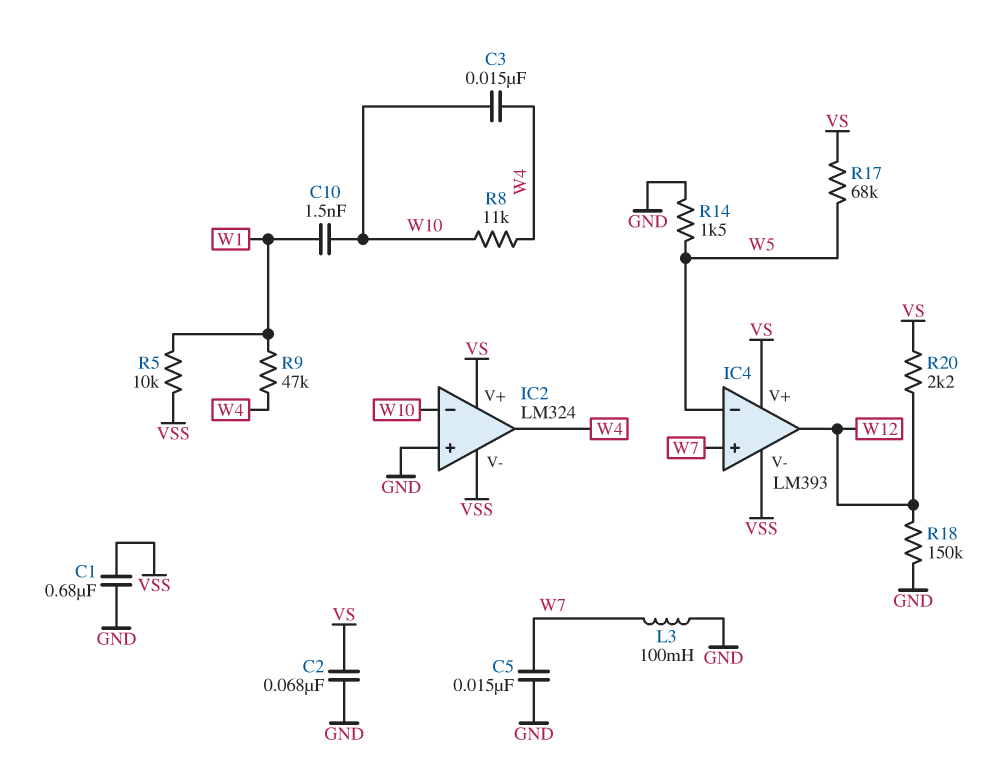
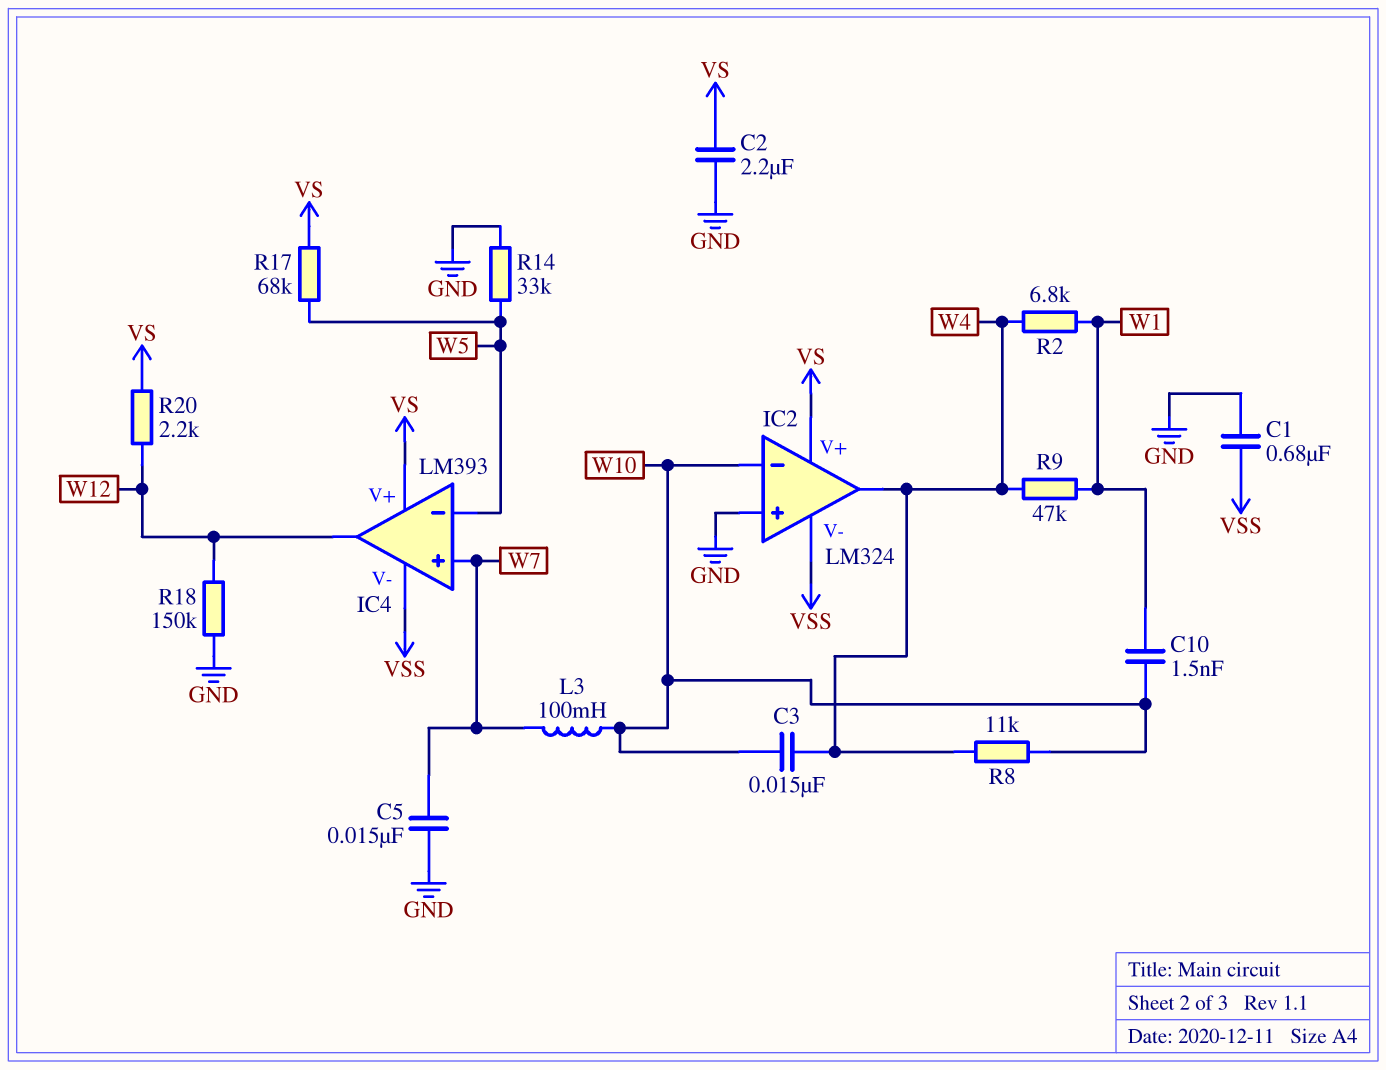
C2: 68nF (GND, VS) -> 2.2uF (GND, VS)
L3: 100mH (GND, W7) -> 100mH (W7, W10)
R2: none -> 6.8k (W1, W4)
R5: 10k (VSS, W1) -> none
R14: 1.5k (GND, W5) -> 33k (GND, W5)

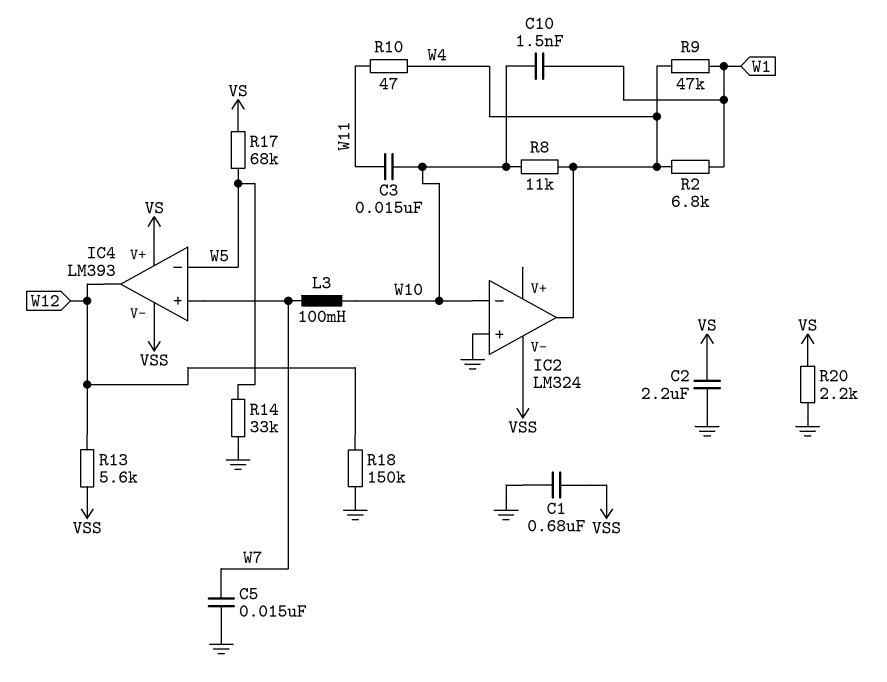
C3: 15nF (W4, W10) -> 15nF (W10, W11)
IC2 pin V+: VS -> none
R10: none -> 47 (W4, W11)
R13: none -> 5.6k (VSS, W12)
R20: 2.2k (VS, W12) -> 2.2k (GND, VS)

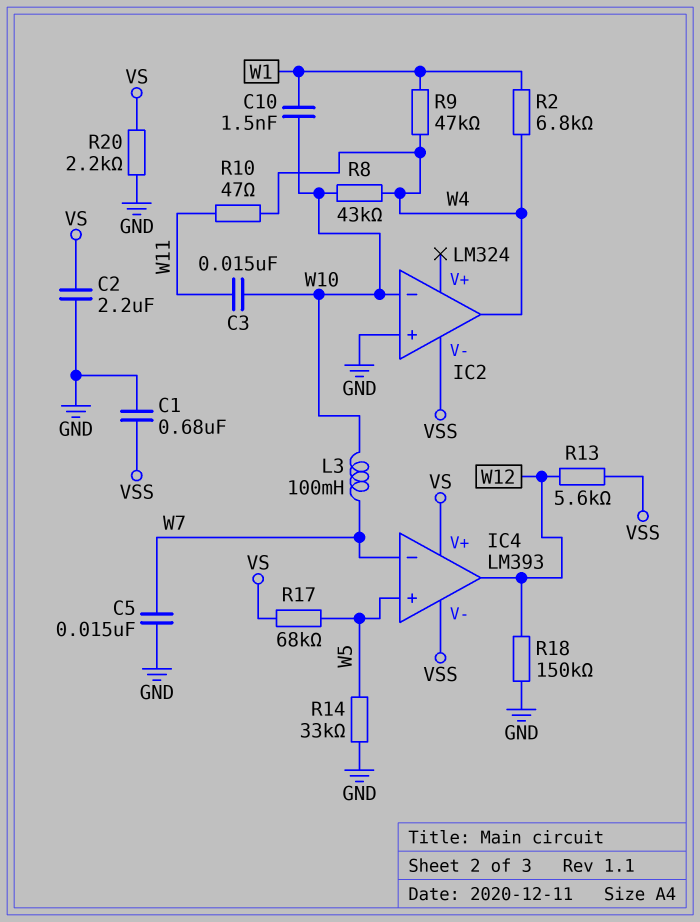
IC4 pin in+: W7 -> W5
IC4 pin in-: W5 -> W7
R8: 11k (W4, W10) -> 43k (W4, W10)

